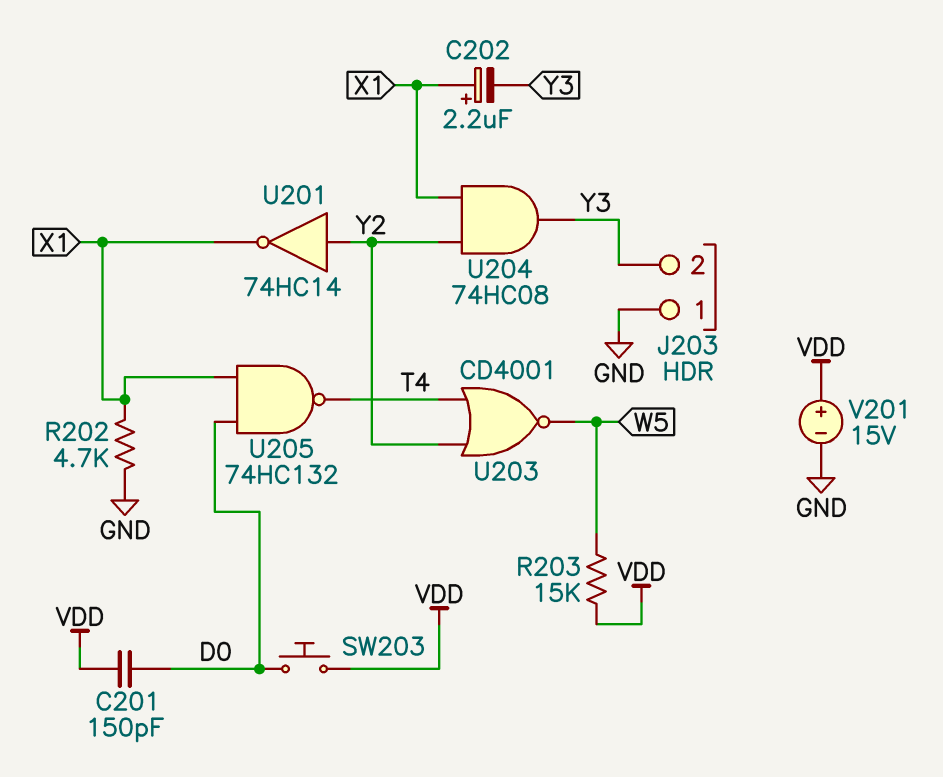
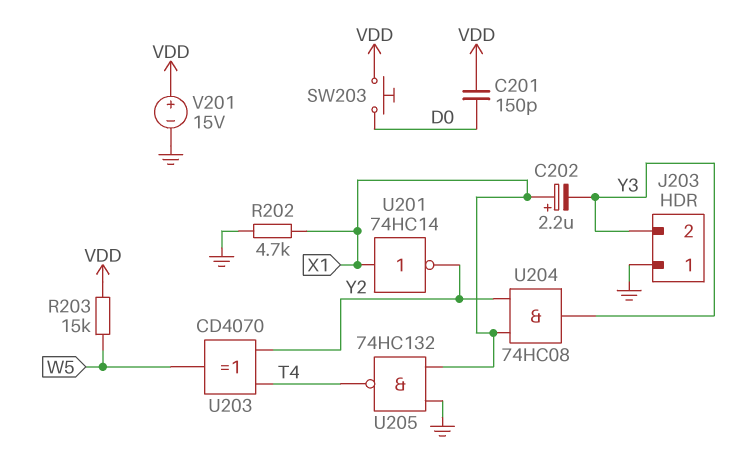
U201: NOT 74HC14 (in Y2, out X1) -> NOT 74HC14 (in X1, out Y2)
U203: NOR CD4001 (in T4, in Y2, out W5) -> XOR CD4070 (in T4, in Y2, out W5)
U205: NAND 74HC132 (in D0, in X1, out T4) -> NAND 74HC132 (in GND, in X1, out T4)

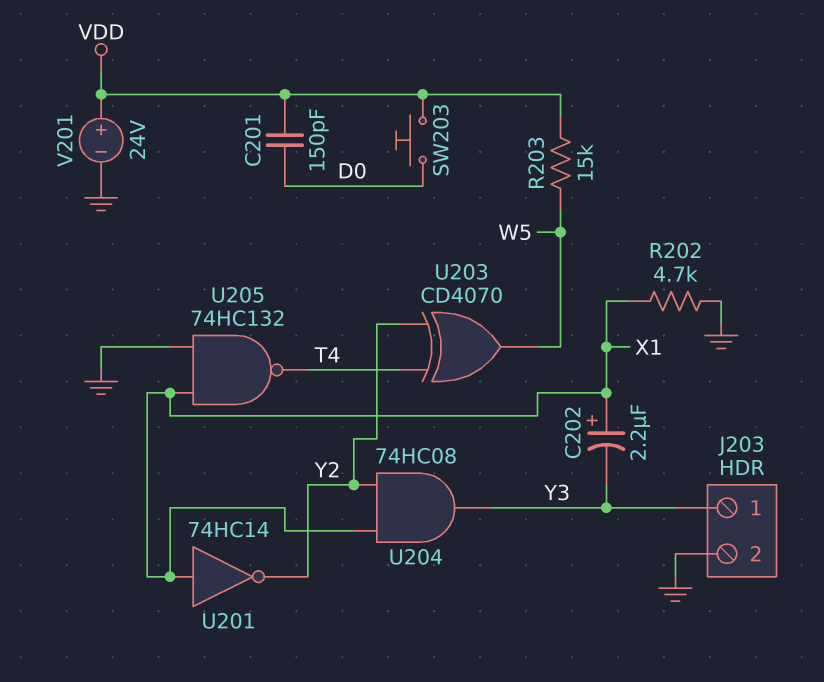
J203 pin 1: GND -> Y3
J203 pin 2: Y3 -> GND
V201: 15V (plus VDD, minus GND) -> 24V (plus VDD, minus GND)

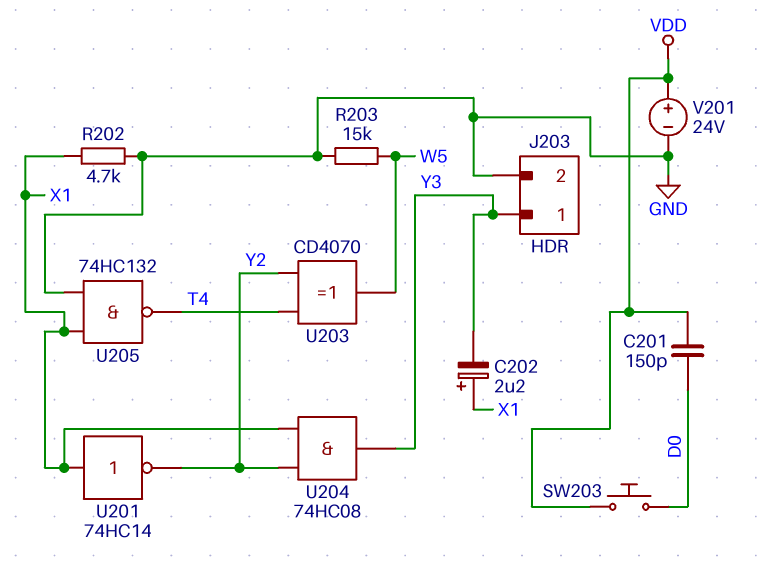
R203: 15k (VDD, W5) -> 15k (GND, W5)

